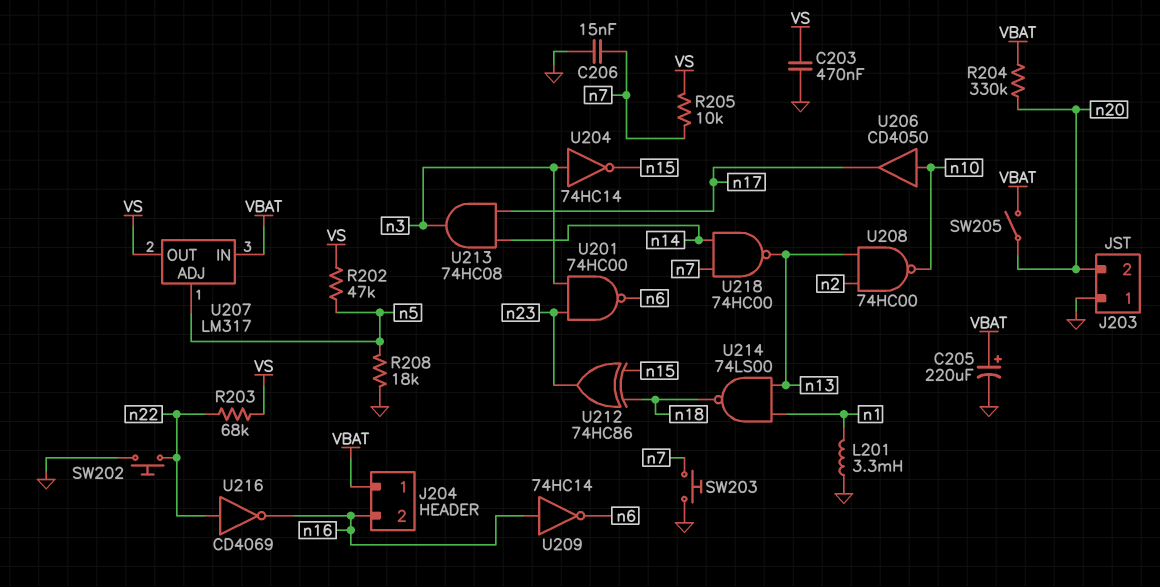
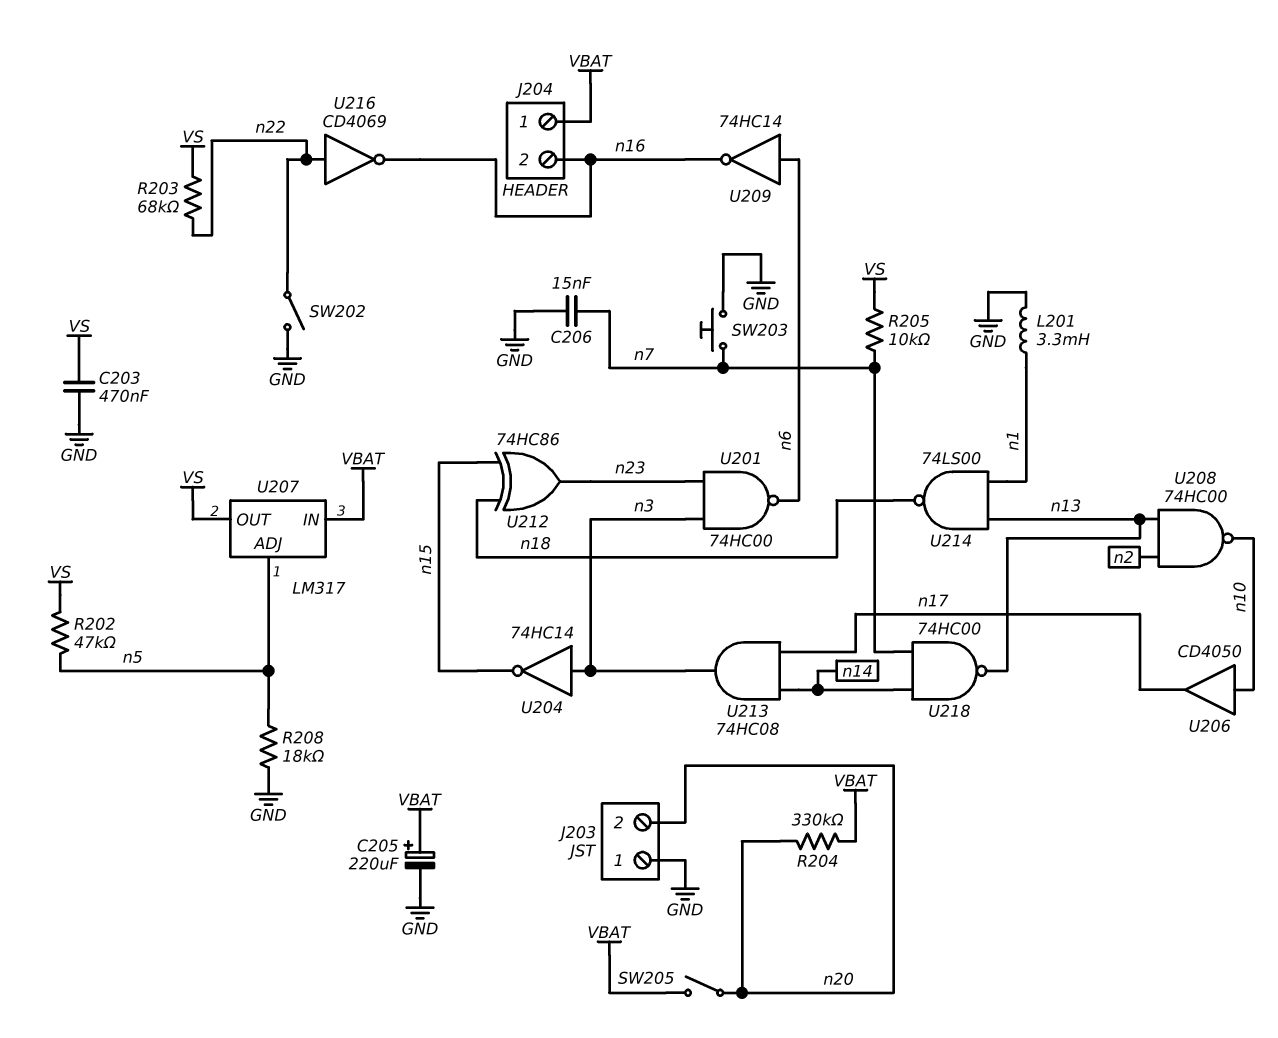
SW202: button (GND, n22) -> switch (GND, n22)
U209: NOT 74HC14 (in n16, out n6) -> NOT 74HC14 (in n6, out n16)

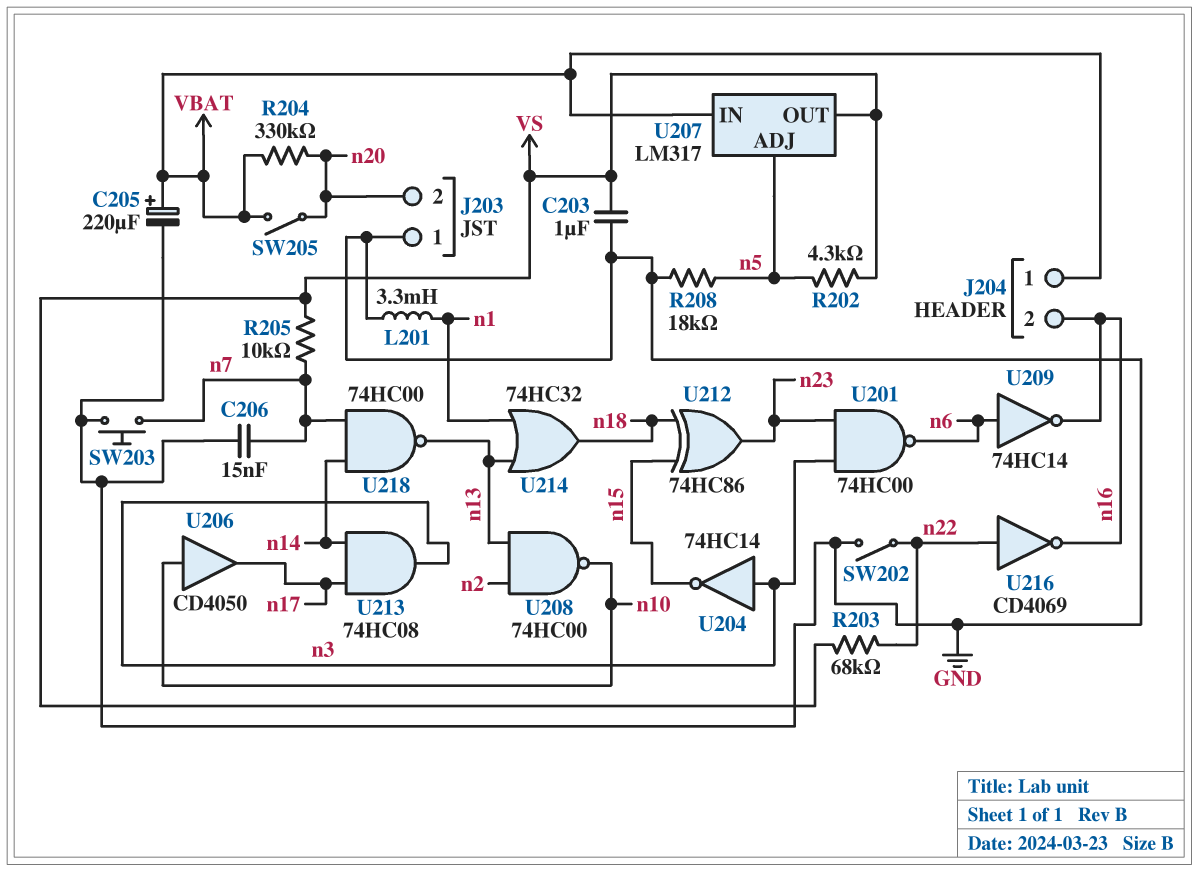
C203: 470nF (GND, VS) -> 1uF (GND, VS)
R202: 47k (VS, n5) -> 4.3k (VS, n5)
U214: NAND 74LS00 (in n1, in n13, out n18) -> OR 74HC32 (in n1, in n13, out n18)

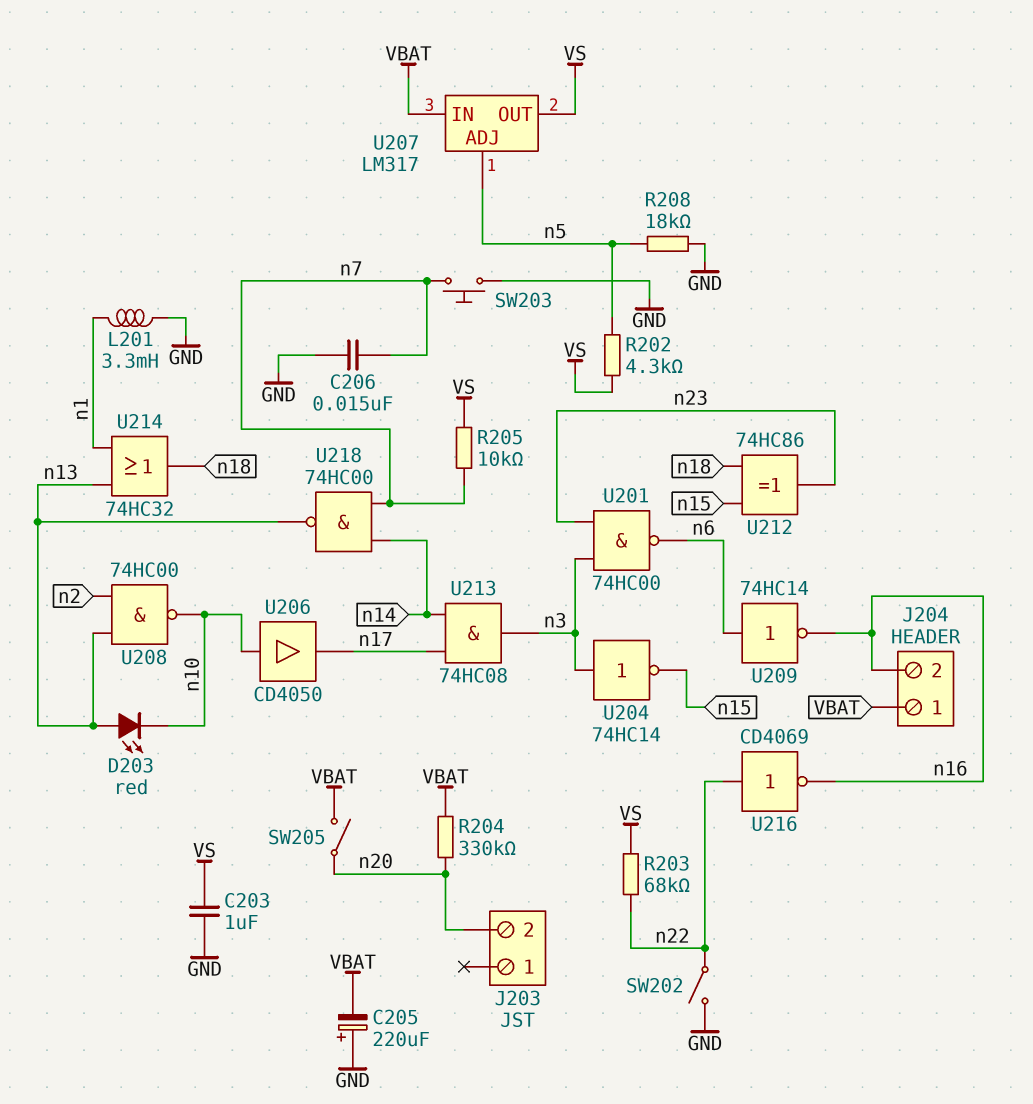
C205: 220uF (plus VBAT, minus GND) -> 220uF (plus GND, minus VBAT)
D203: none -> LED red (A n13, K n10)
J203 pin 1: GND -> none

